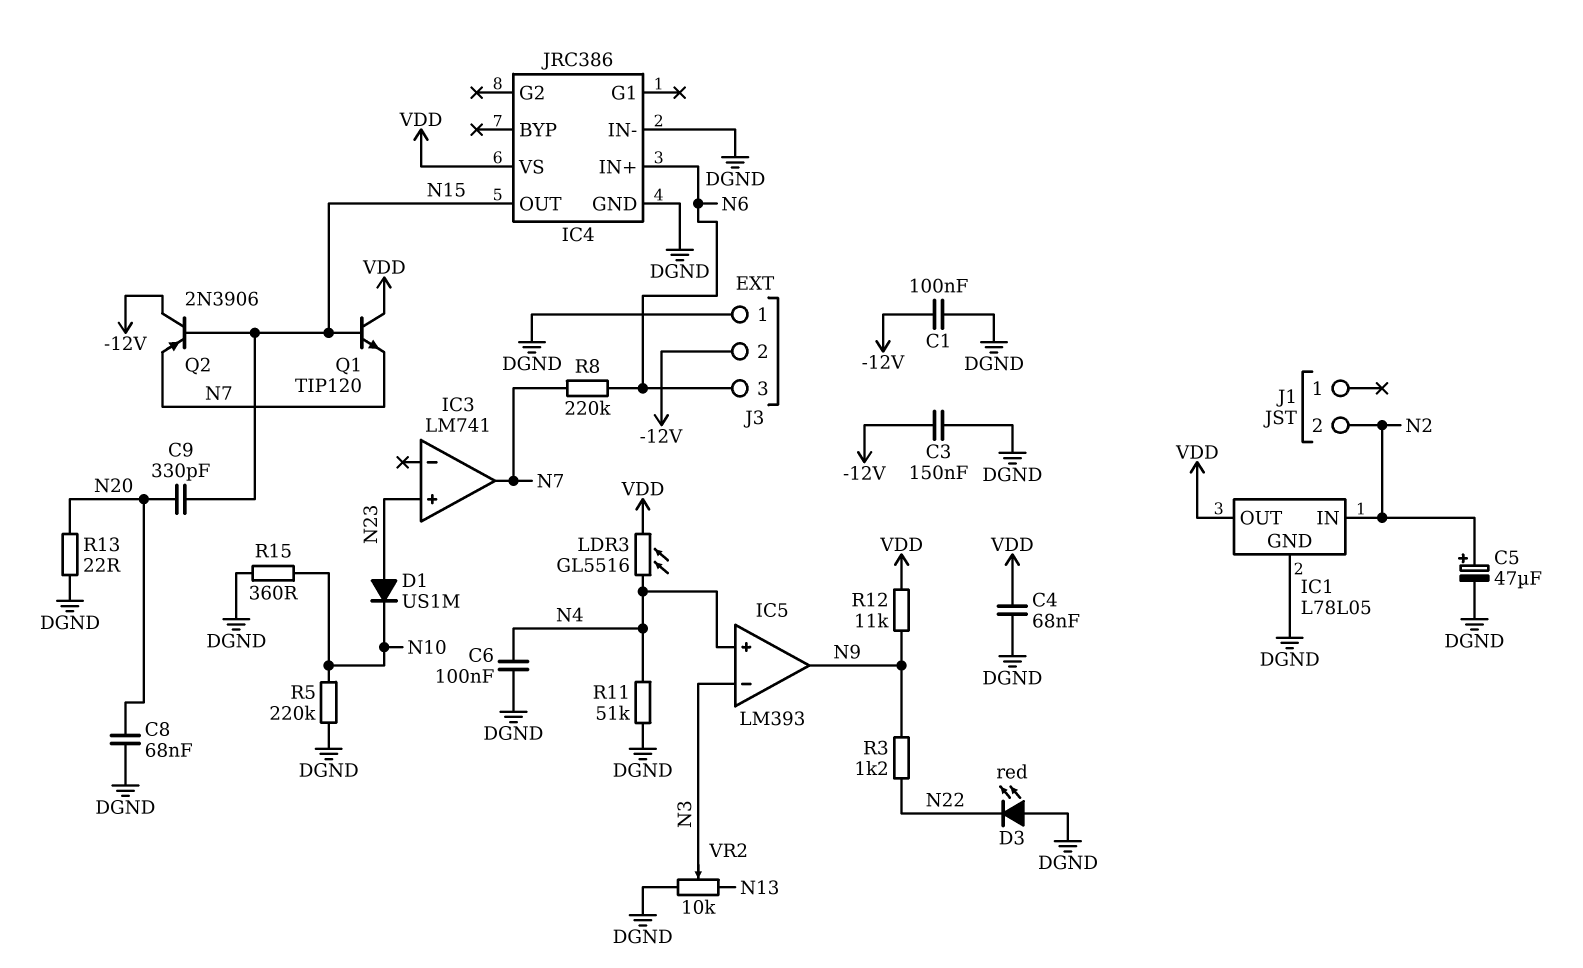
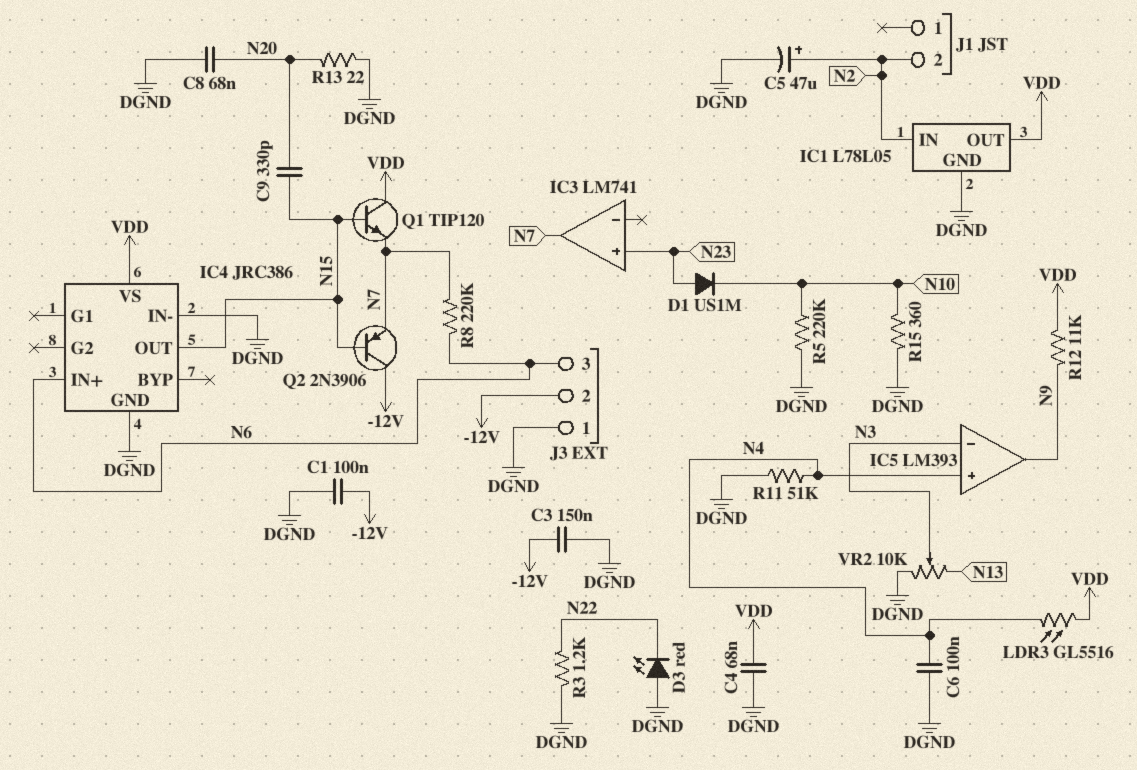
R3: 1.2k (N9, N22) -> 1.2k (DGND, N22)

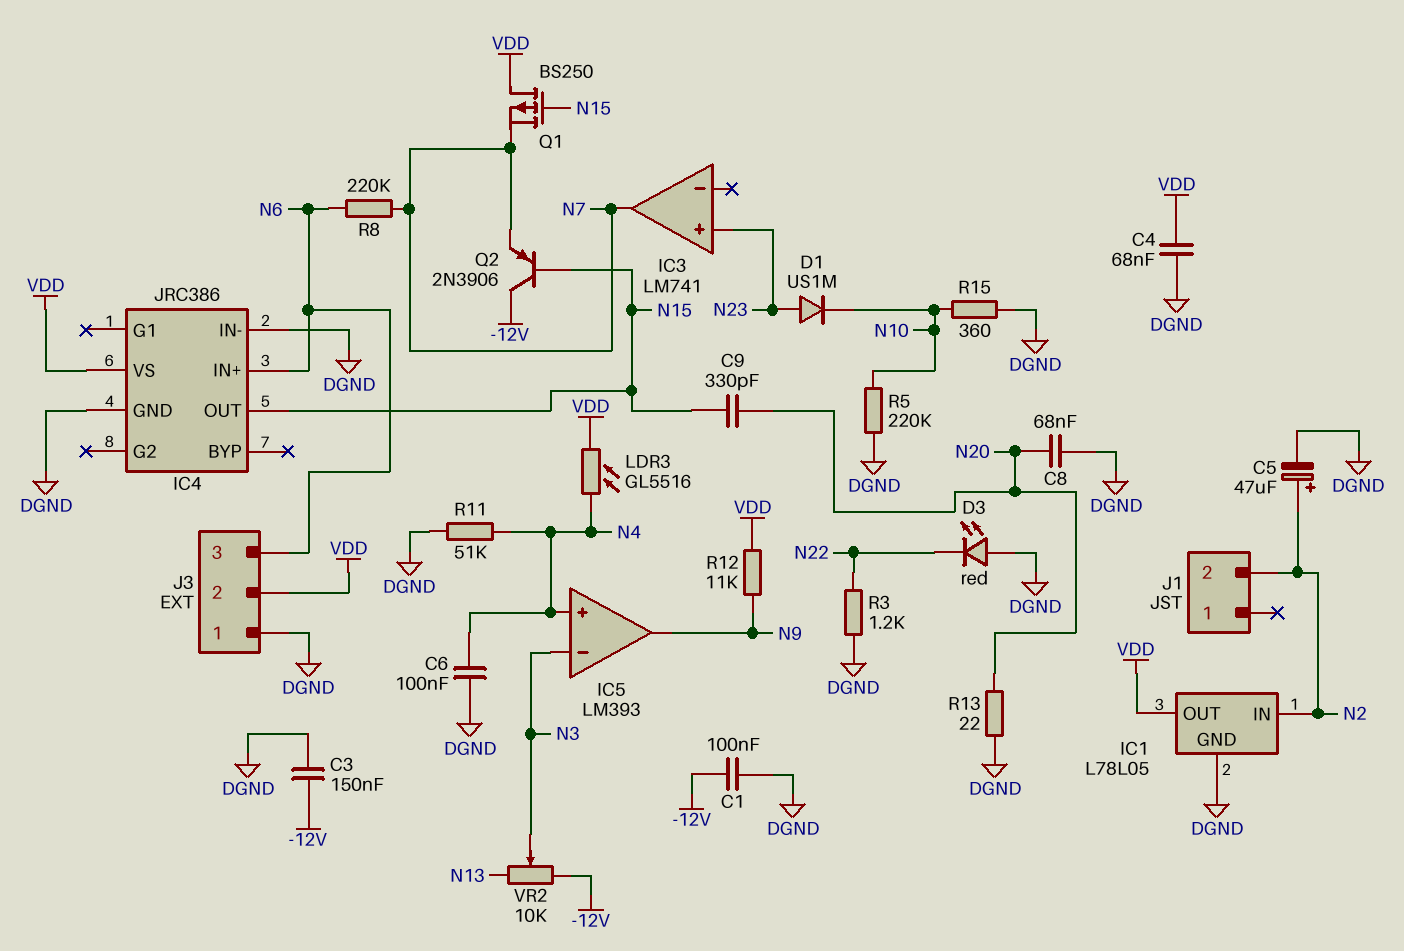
J3 pin 2: -12V -> VDD
Q1: NPN TIP120 (B N15, C VDD, E N7) -> PMOS BS250 (G N15, D VDD, S N7)
VR2: 10k (DGND, N13, wiper N3) -> 10k (-12V, N13, wiper N3)

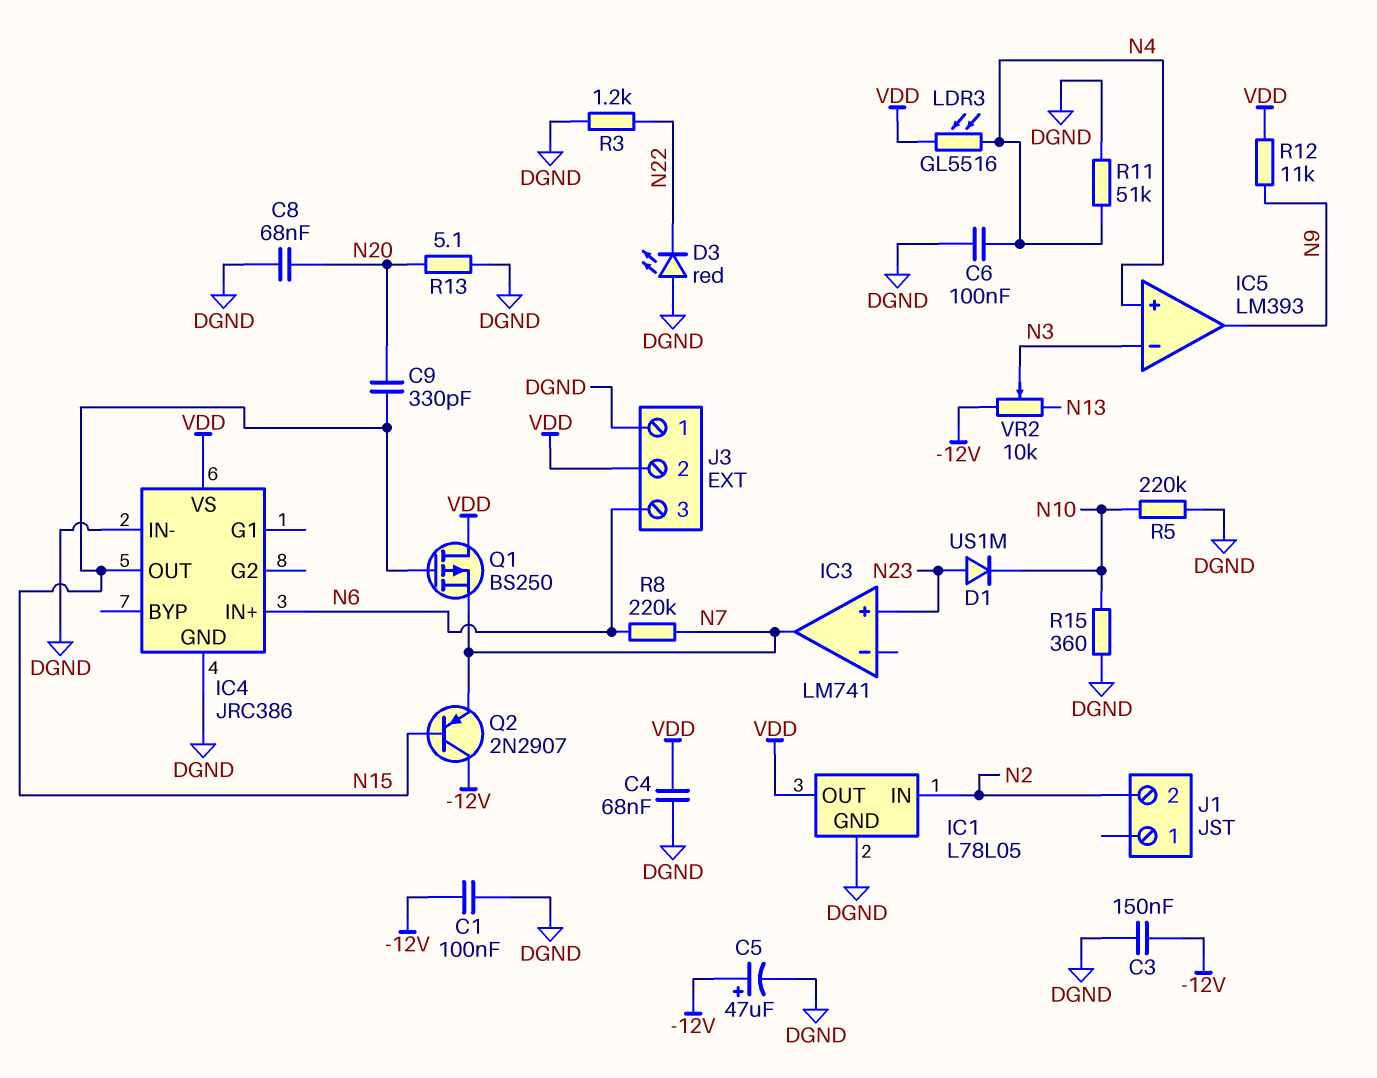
C5: 47uF (plus N2, minus DGND) -> 47uF (plus -12V, minus DGND)
Q2: PNP 2N3906 (B N15, C -12V, E N7) -> PNP 2N2907 (B N15, C -12V, E N7)
R13: 22 (DGND, N20) -> 5.1 (DGND, N20)

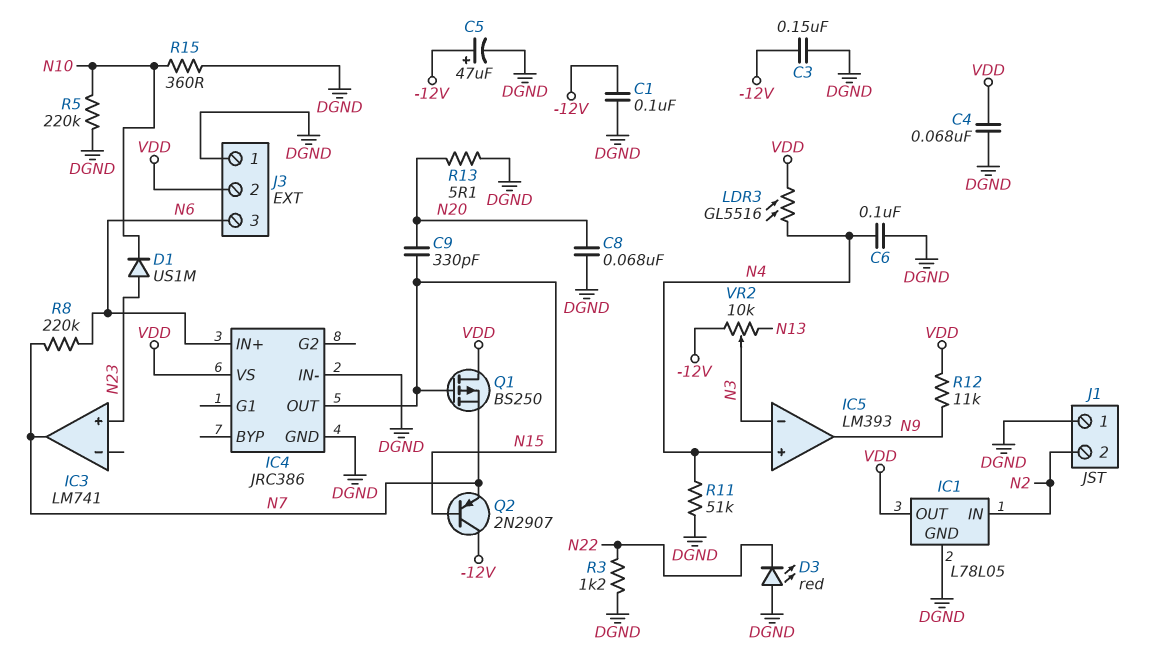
J1 pin 1: none -> DGND

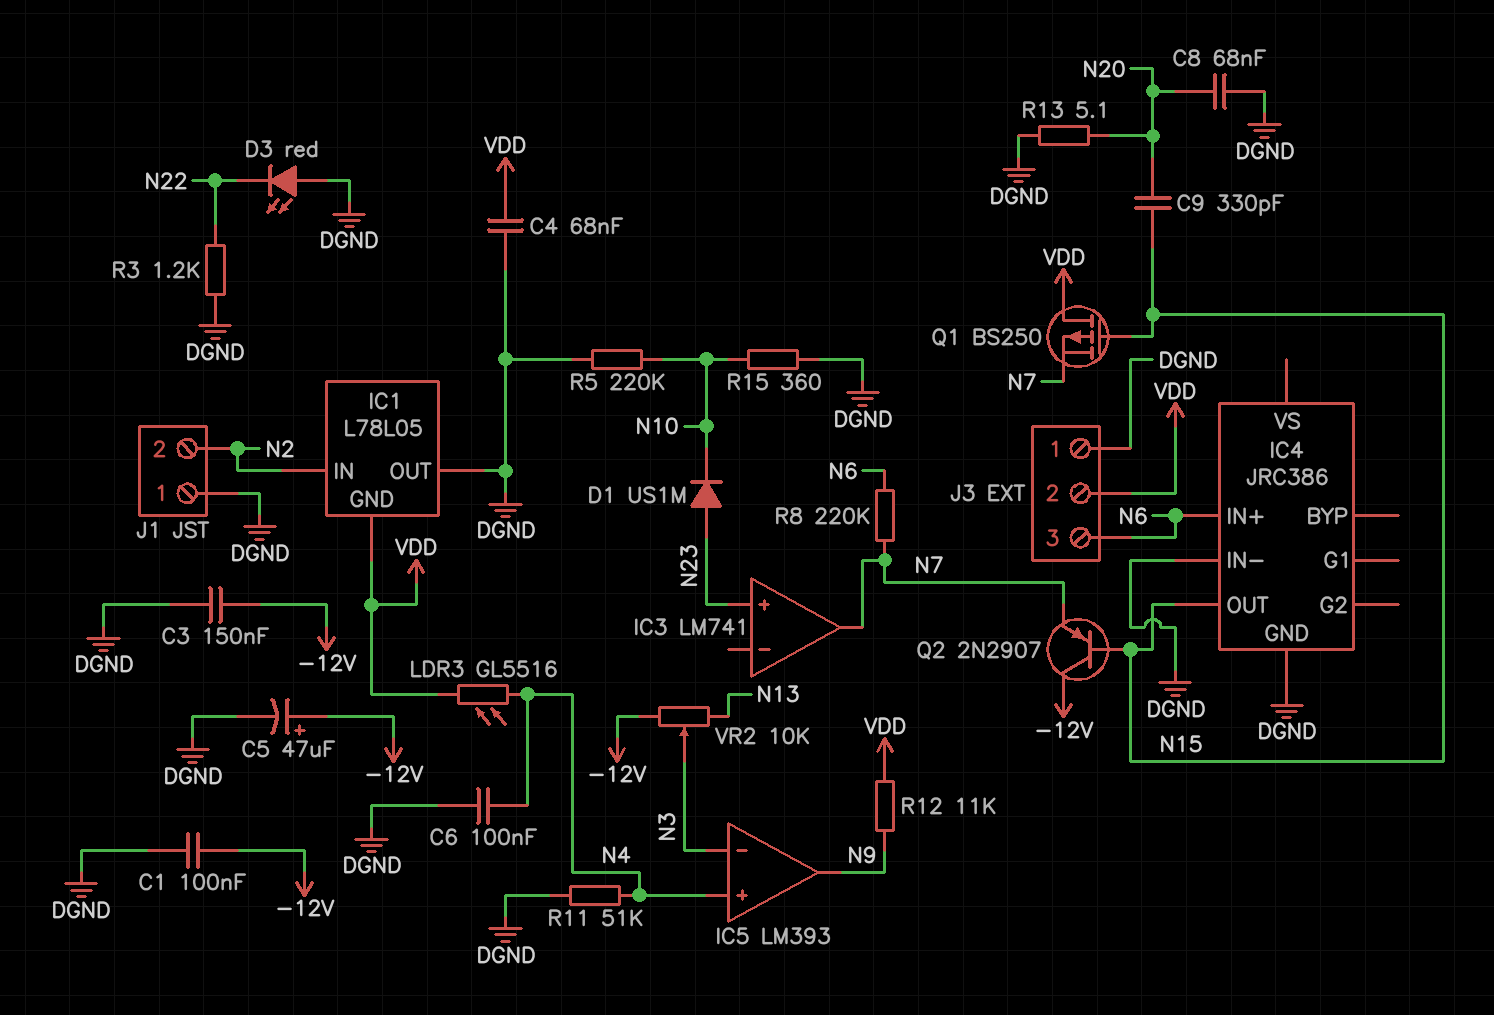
IC1 pin GND: DGND -> VDD
IC1 pin OUT: VDD -> DGND
IC4 pin VS: VDD -> none

